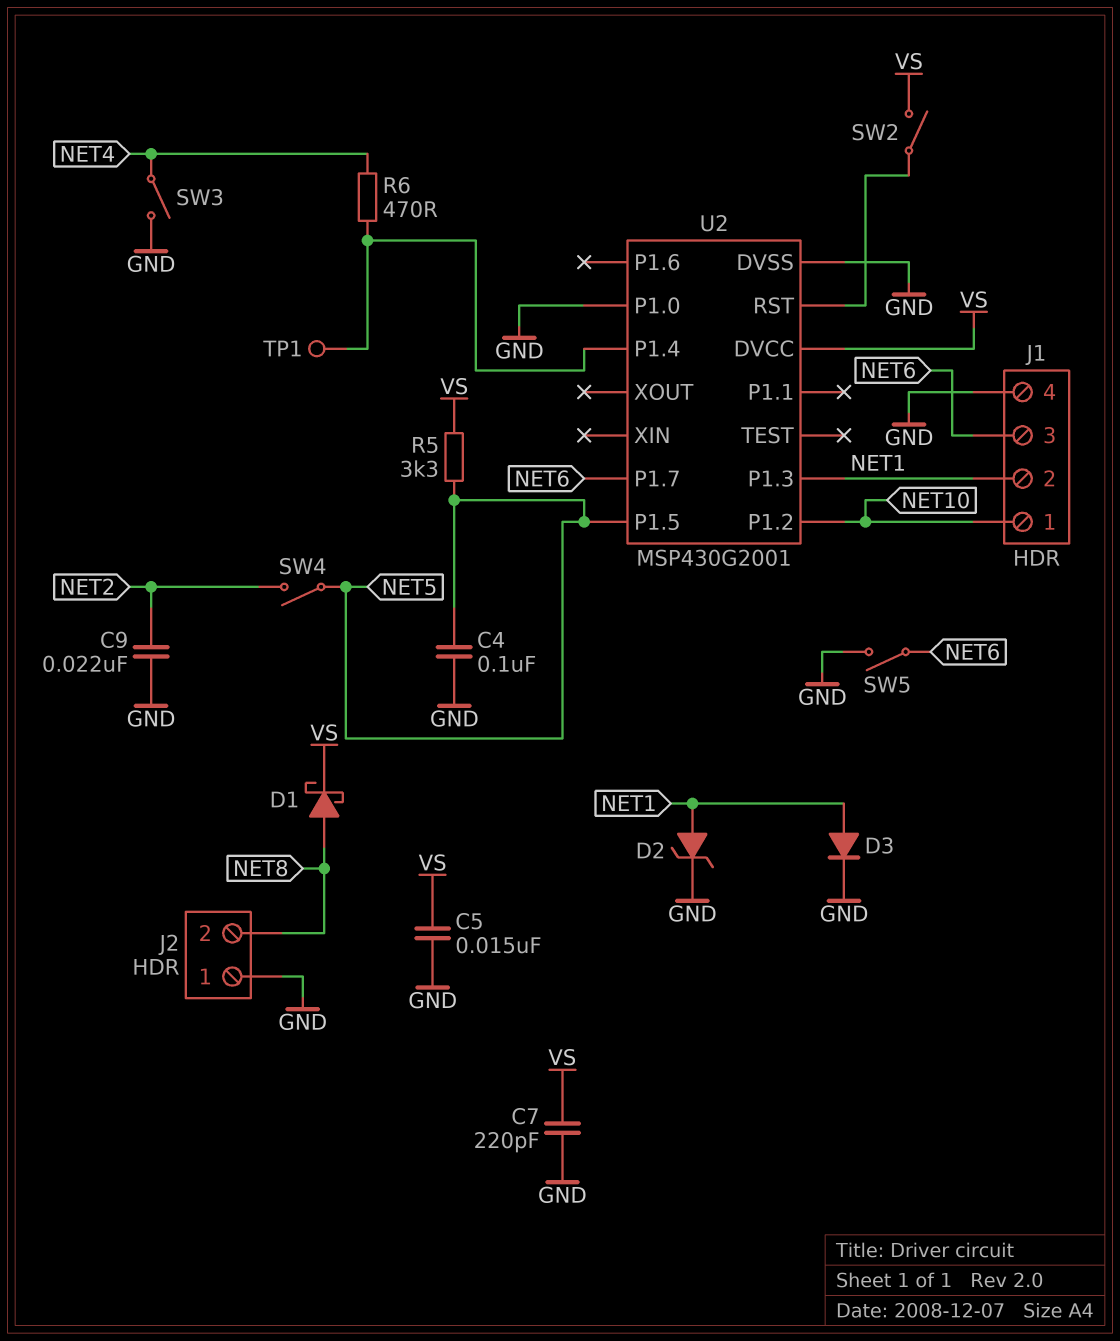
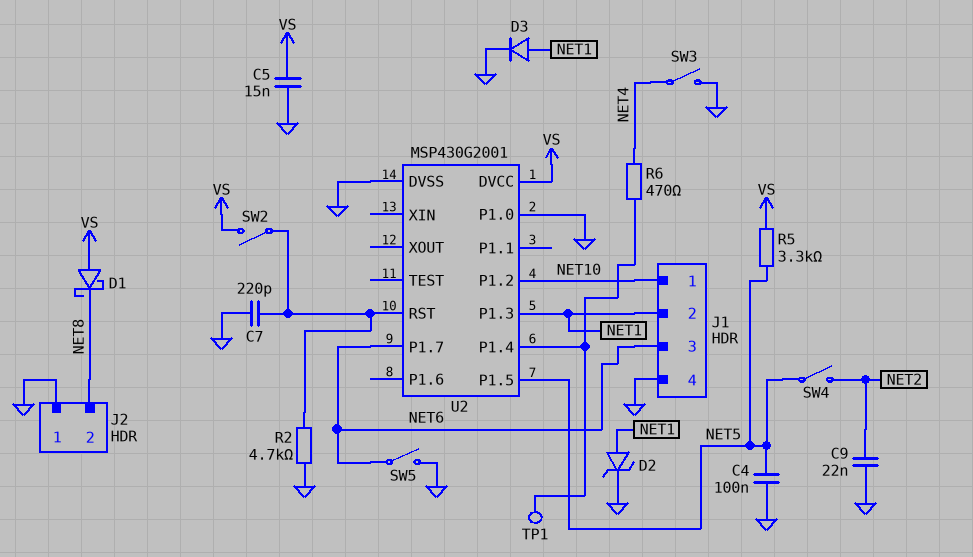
C7: 220pF (GND, VS) -> 220pF (GND, U2/RST)
D1: schottky (A NET8, K VS) -> schottky (A VS, K NET8)
R2: none -> 4.7k (GND, U2/RST)

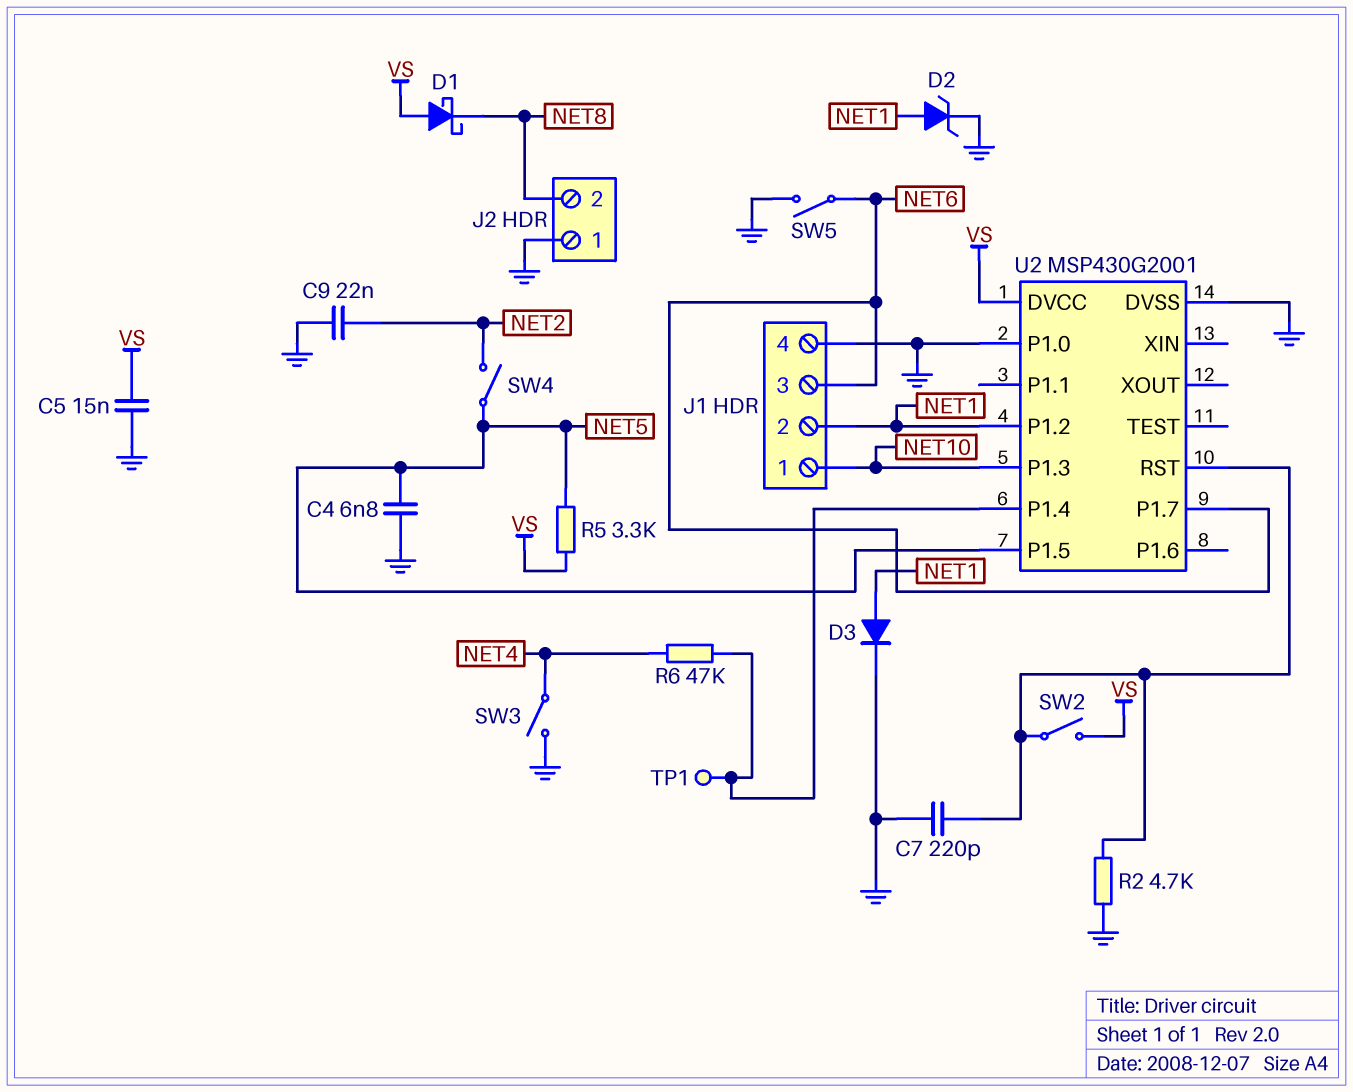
C4: 100nF (GND, NET5) -> 6.8nF (GND, NET5)
R6: 470 (NET4, U2/P1.4) -> 47k (NET4, U2/P1.4)
U2 pin P1.2: NET10 -> NET1
U2 pin P1.3: NET1 -> NET10

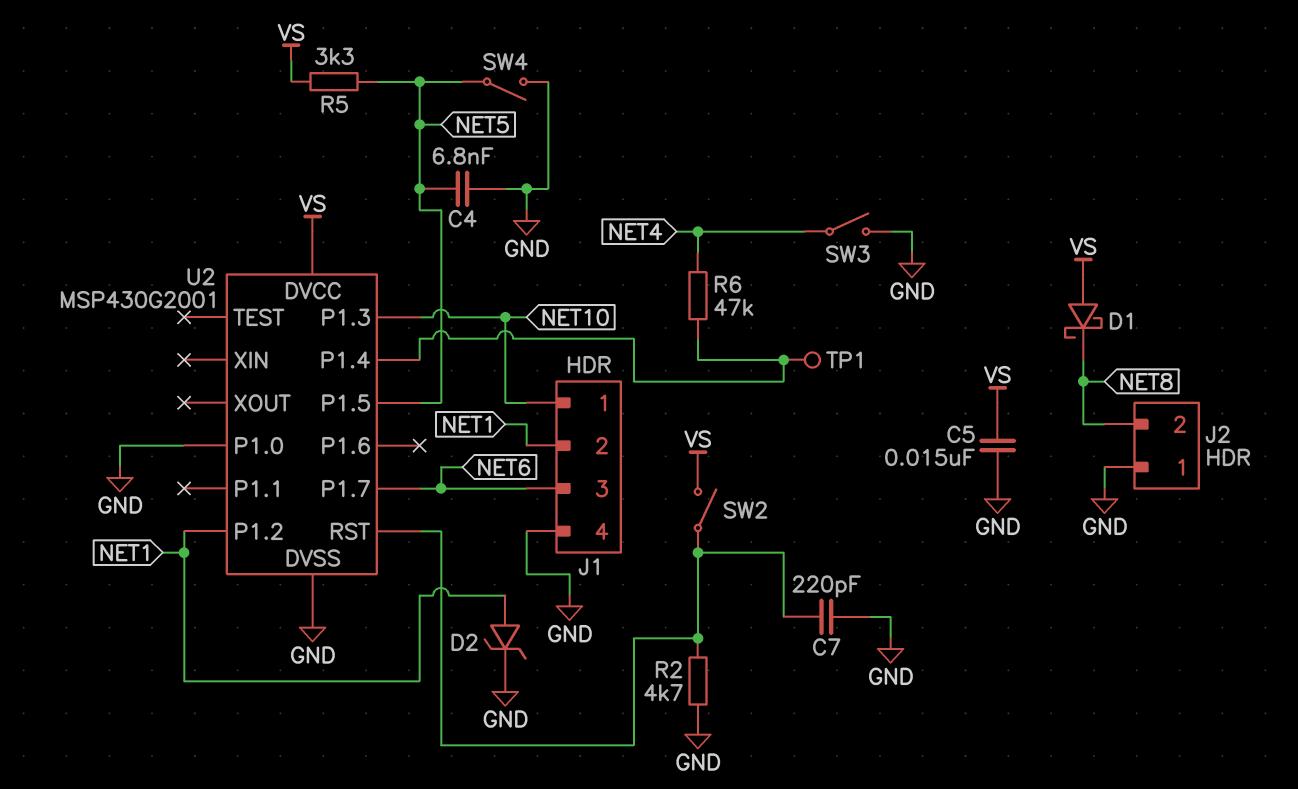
C9: 22nF (GND, NET2) -> none
D3: diode (A NET1, K GND) -> none
SW4: switch (NET2, NET5) -> switch (GND, NET5)
SW5: switch (GND, NET6) -> none

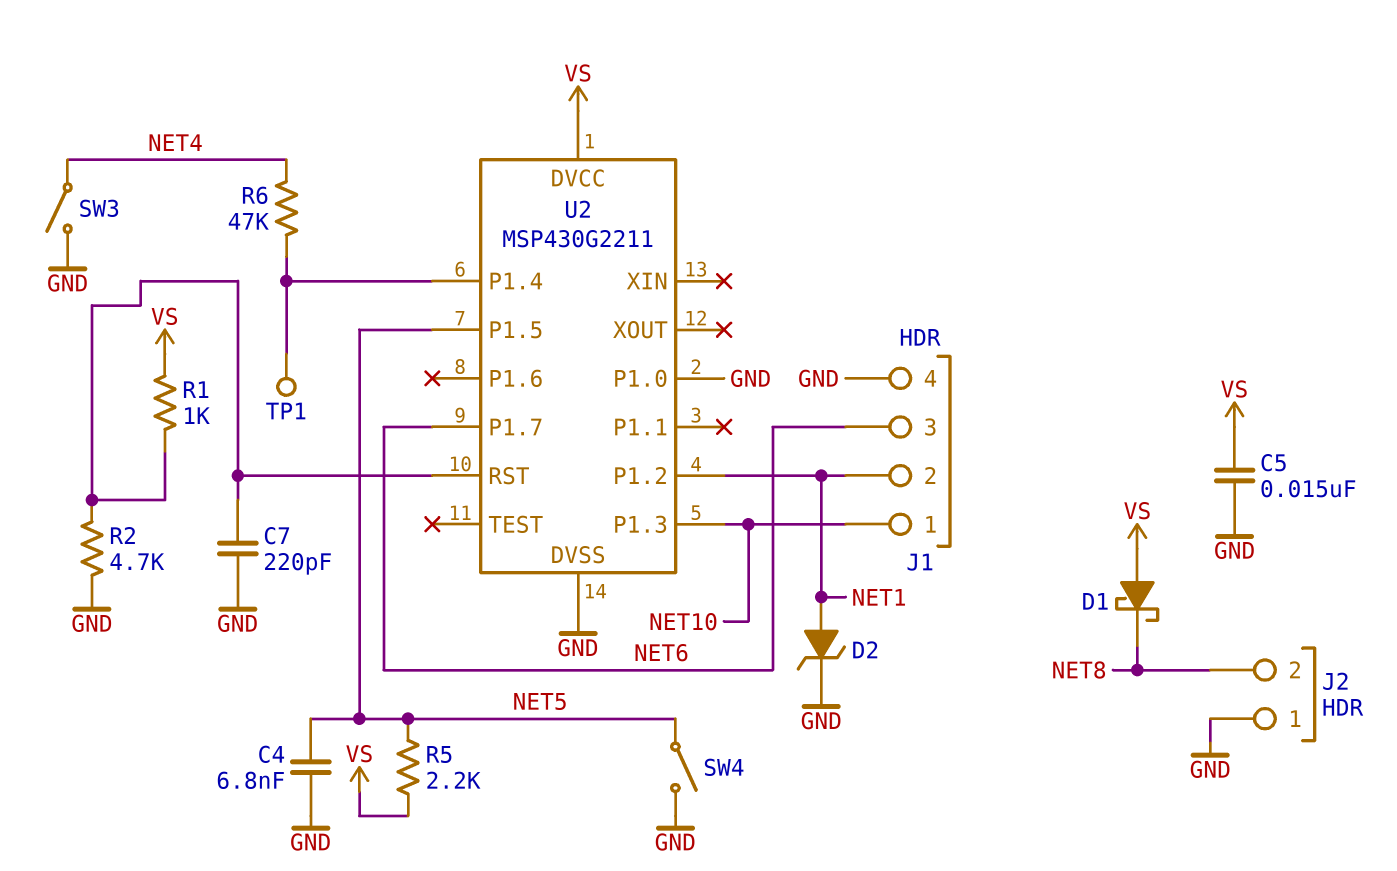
R1: none -> 1k (U2/RST, VS)
R5: 3.3k (NET5, VS) -> 2.2k (NET5, VS)
SW2: switch (U2/RST, VS) -> none
U2: MSP430G2001 -> MSP430G2211

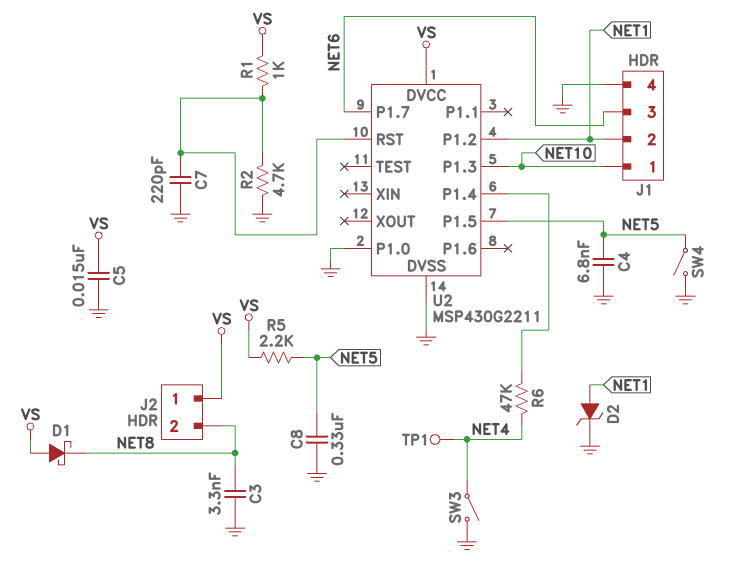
C3: none -> 3.3nF (GND, NET8)
C8: none -> 330nF (GND, NET5)
J2 pin 1: GND -> VS
TP1: test point (U2/P1.4) -> test point (NET4)

